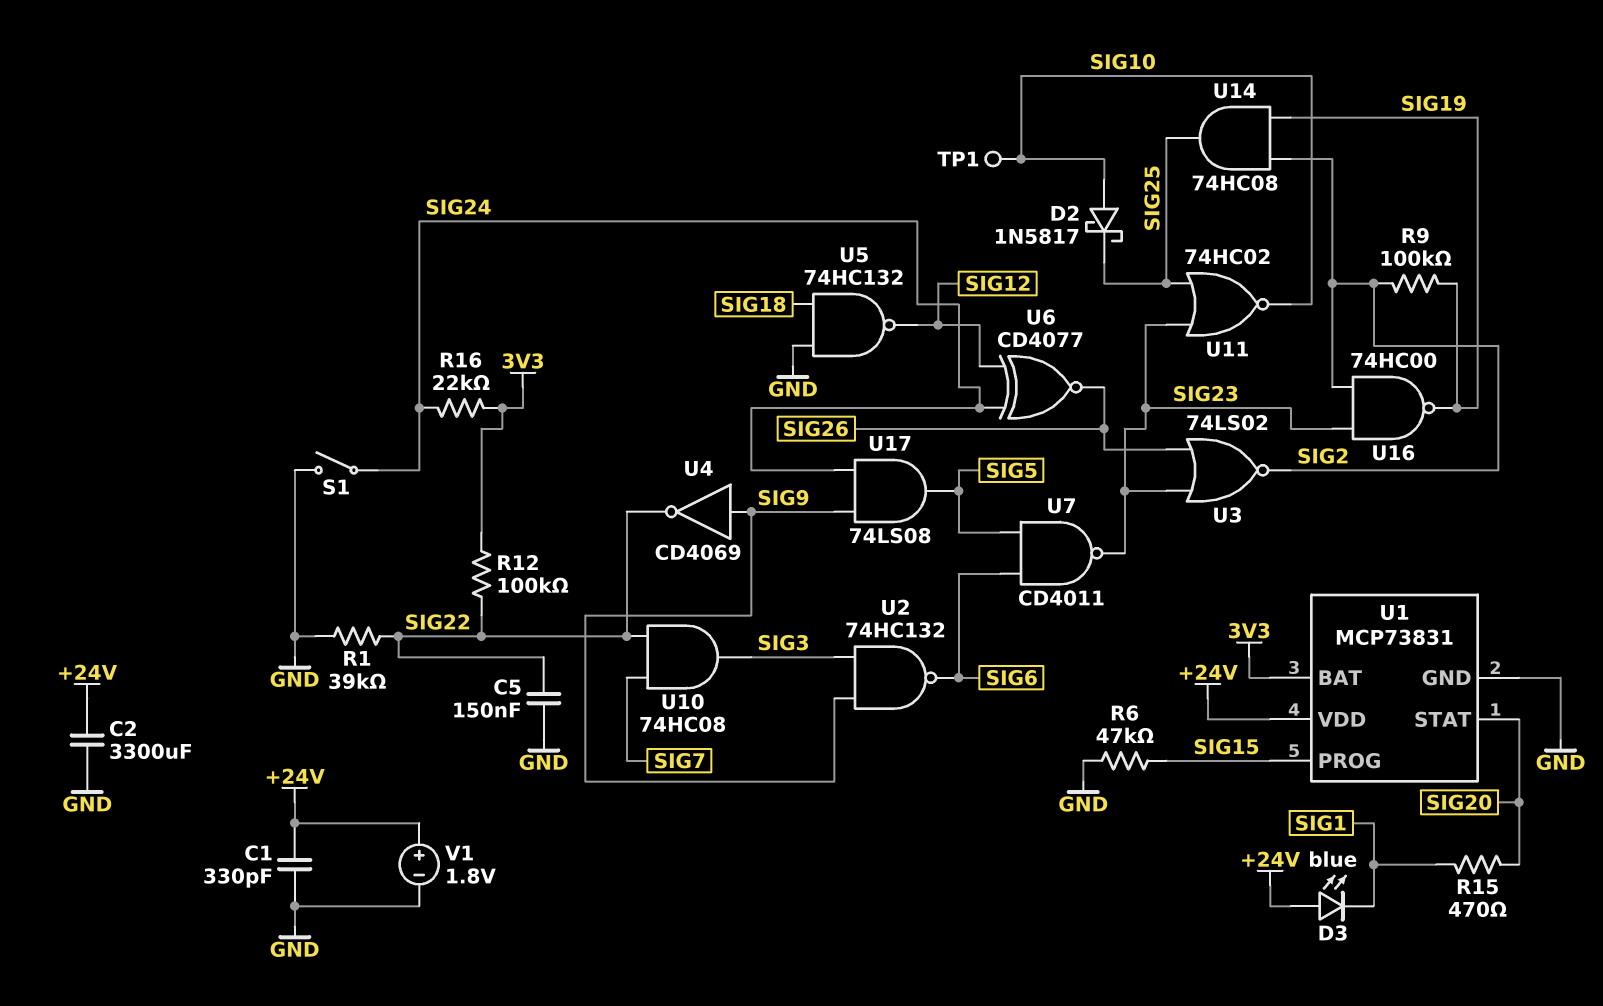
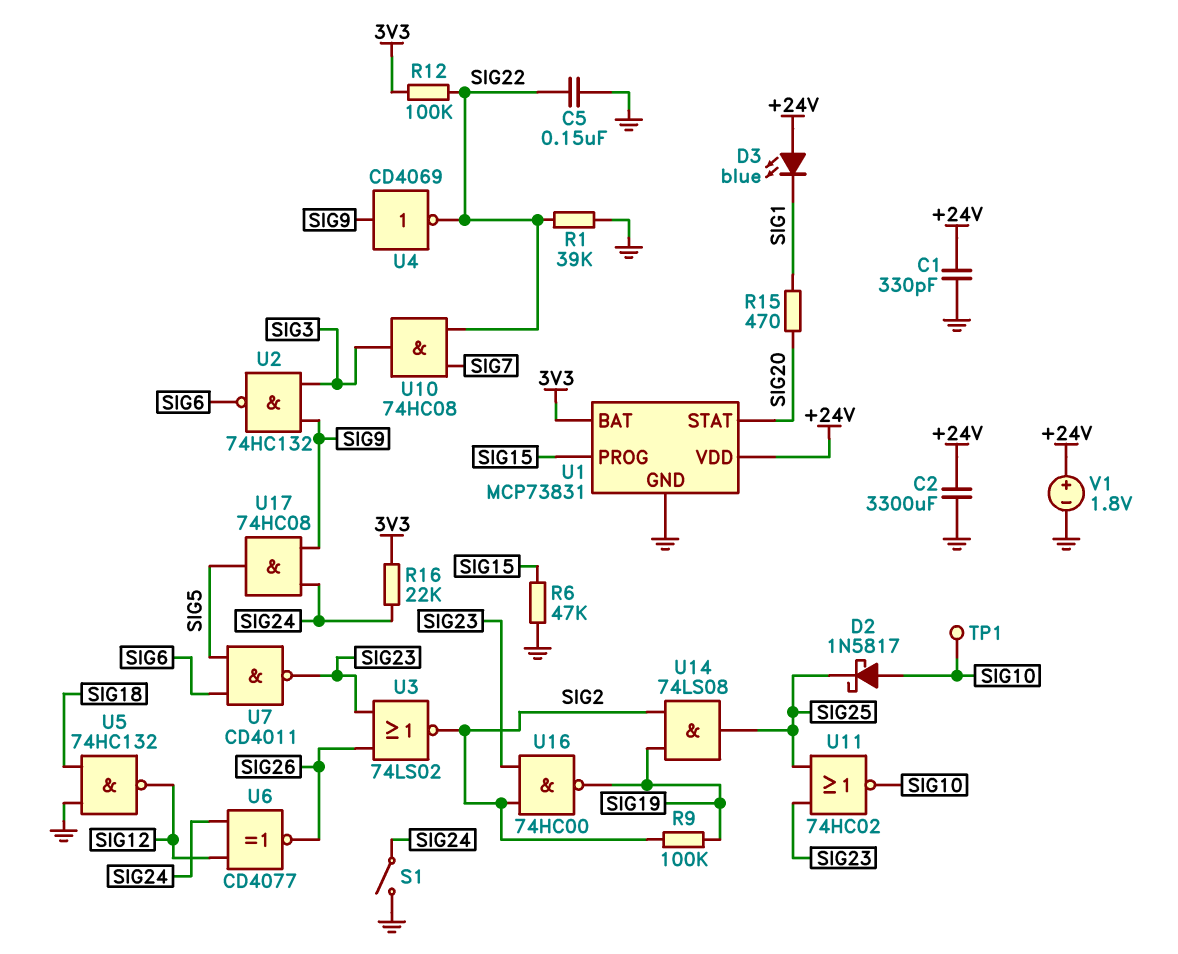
U14: AND 74HC08 (in SIG2, in SIG19, out SIG25) -> AND 74LS08 (in SIG2, in SIG19, out SIG25)
U17: AND 74LS08 (in SIG9, in SIG24, out SIG5) -> AND 74HC08 (in SIG9, in SIG24, out SIG5)

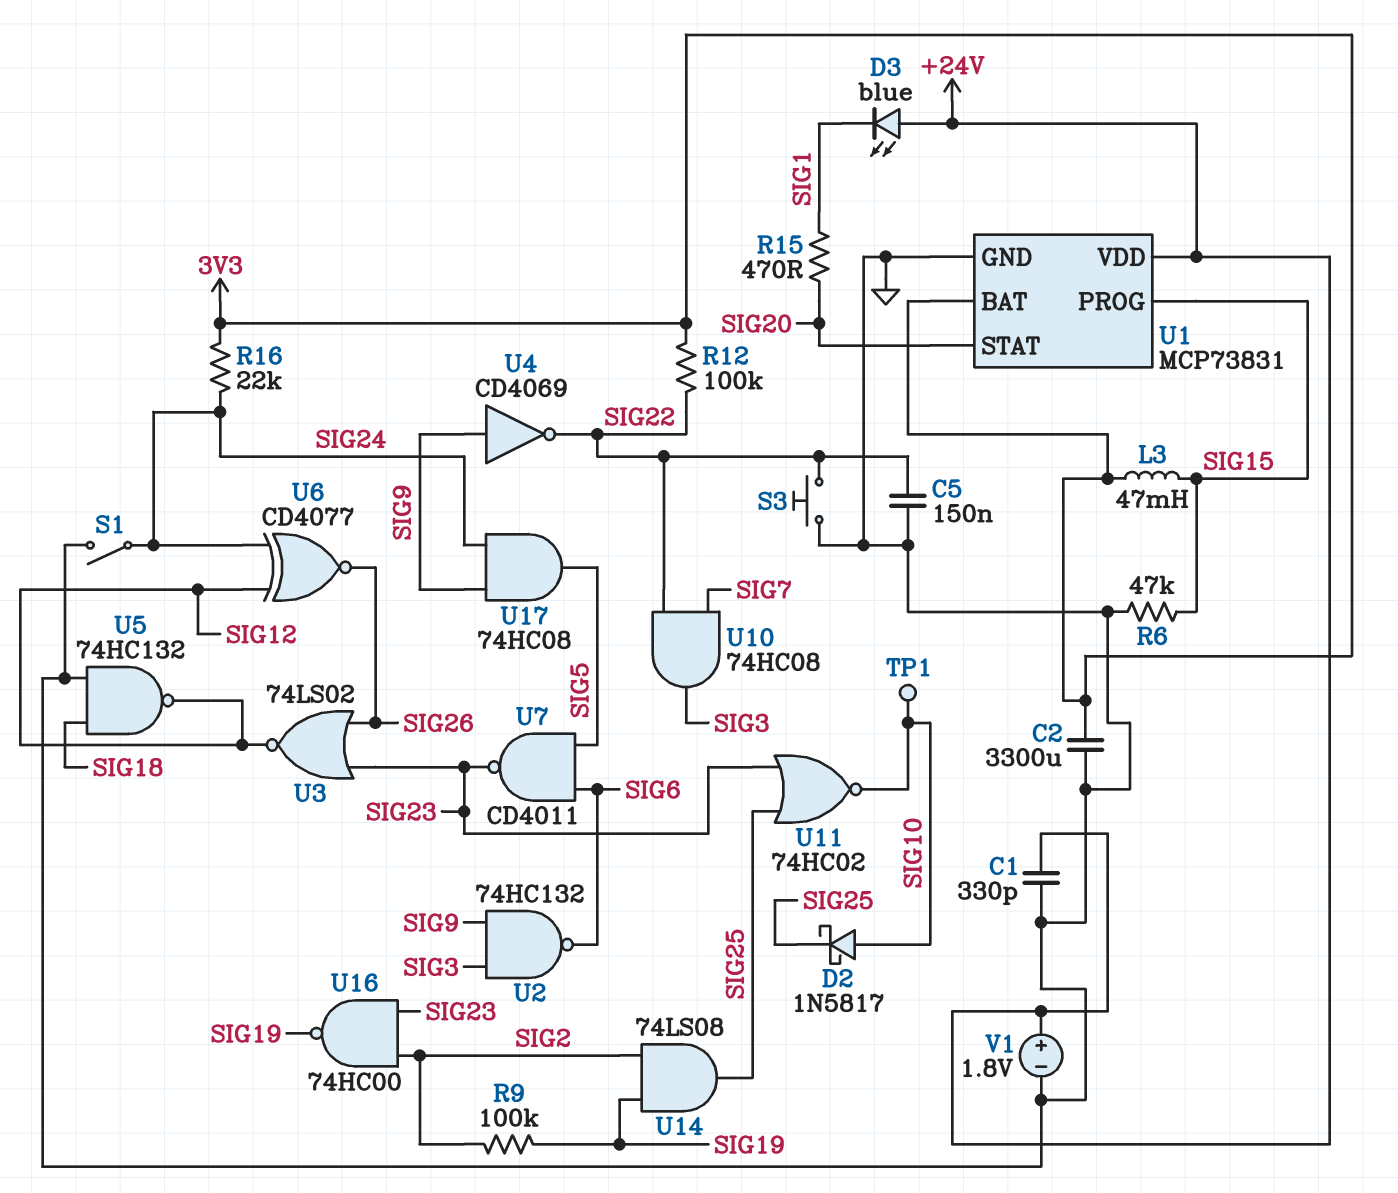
C2: 3300uF (+24V, GND) -> 3300uF (3V3, GND)
L3: none -> 47mH (3V3, SIG15)
R1: 39k (GND, SIG22) -> none
S3: none -> button (GND, SIG22)
U3: NOR 74LS02 (in SIG23, in SIG26, out SIG2) -> NOR 74LS02 (in SIG23, in SIG26, out SIG12)

